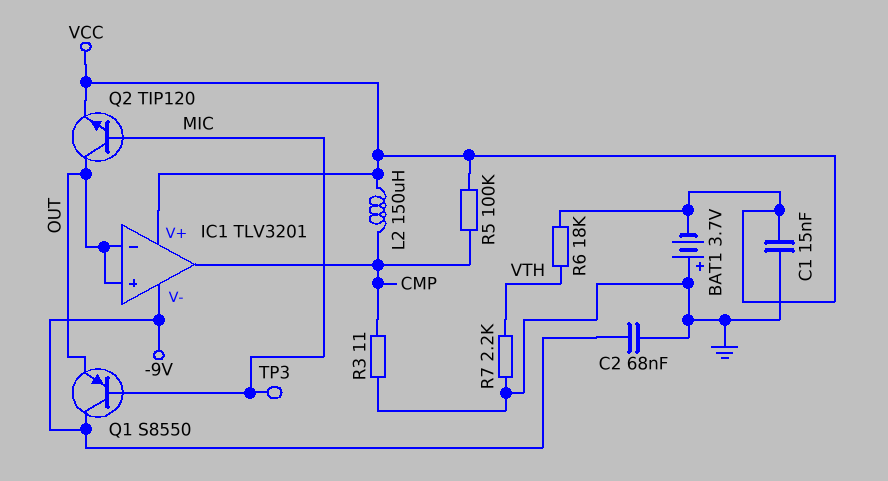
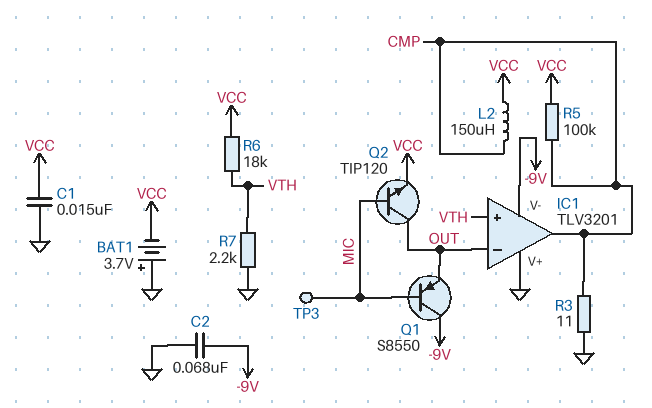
IC1 pin V+: VCC -> GND
IC1 pin in+: OUT -> VTH

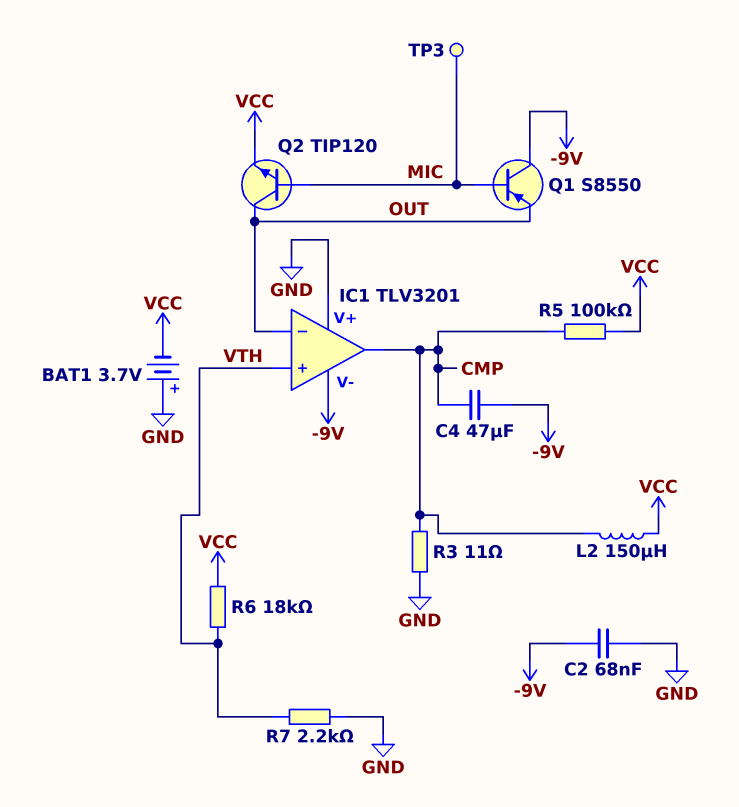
C1: 15nF (GND, VCC) -> none
C4: none -> 47uF (-9V, CMP)

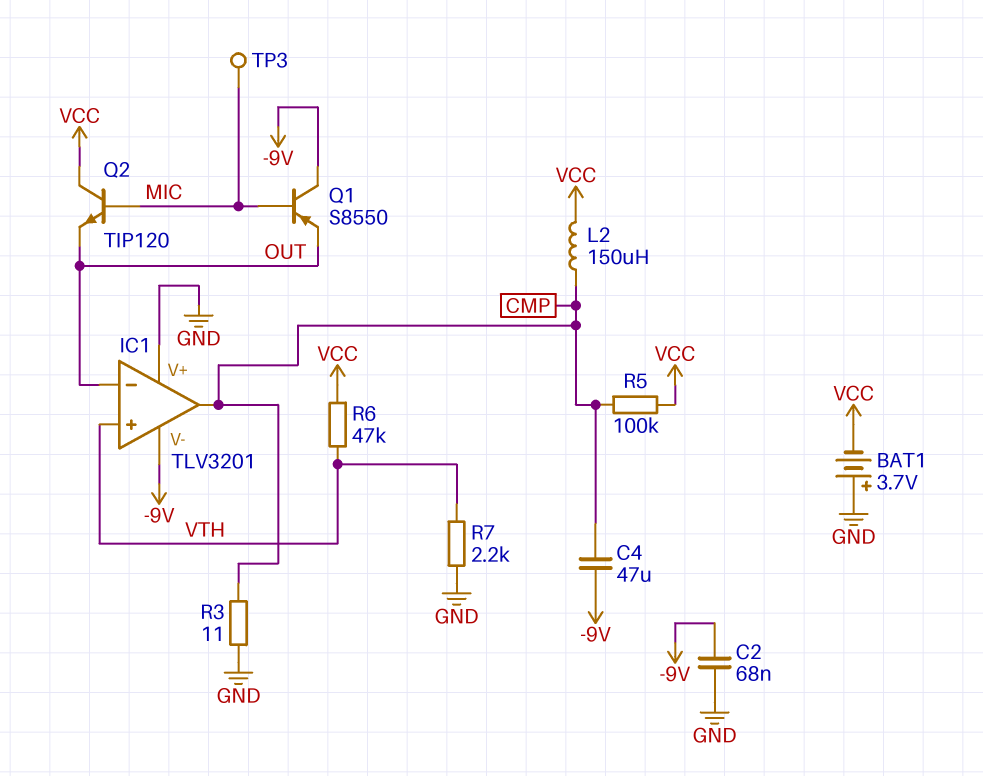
Q2: NPN TIP120 (B MIC, C OUT, E VCC) -> NPN TIP120 (B MIC, C VCC, E OUT)
R6: 18k (VCC, VTH) -> 47k (VCC, VTH)

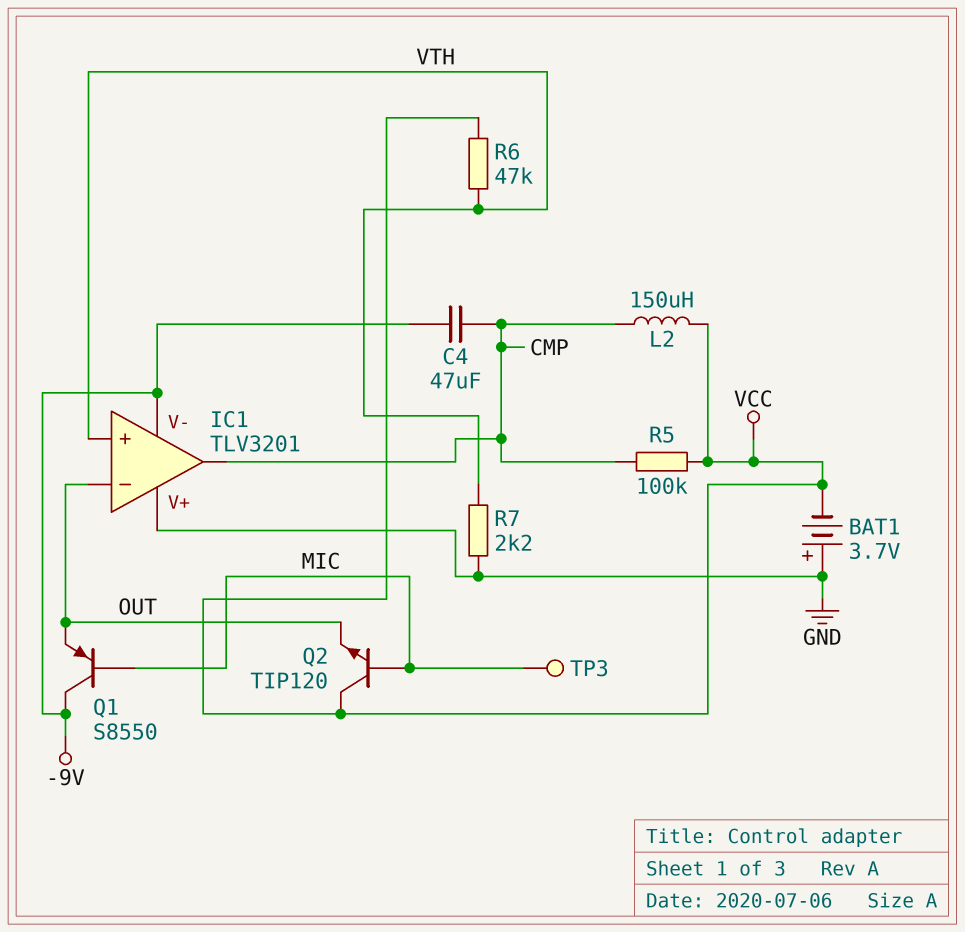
C2: 68nF (-9V, GND) -> none
R3: 11 (CMP, GND) -> none

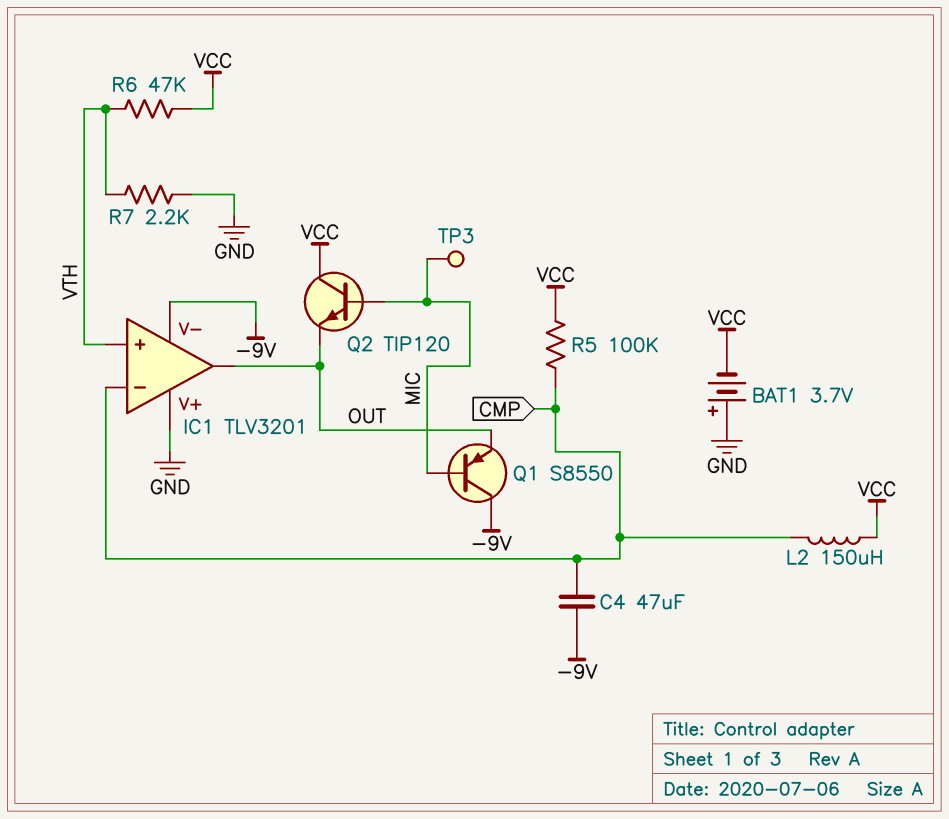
IC1 pin in-: OUT -> CMP
IC1 pin out: CMP -> OUT

